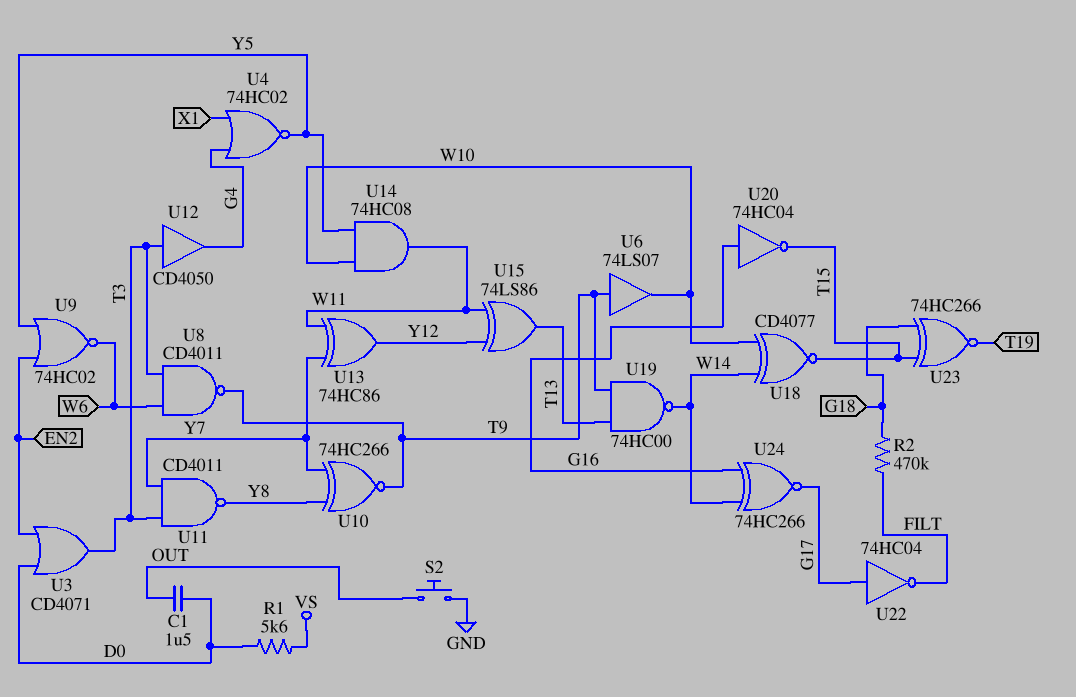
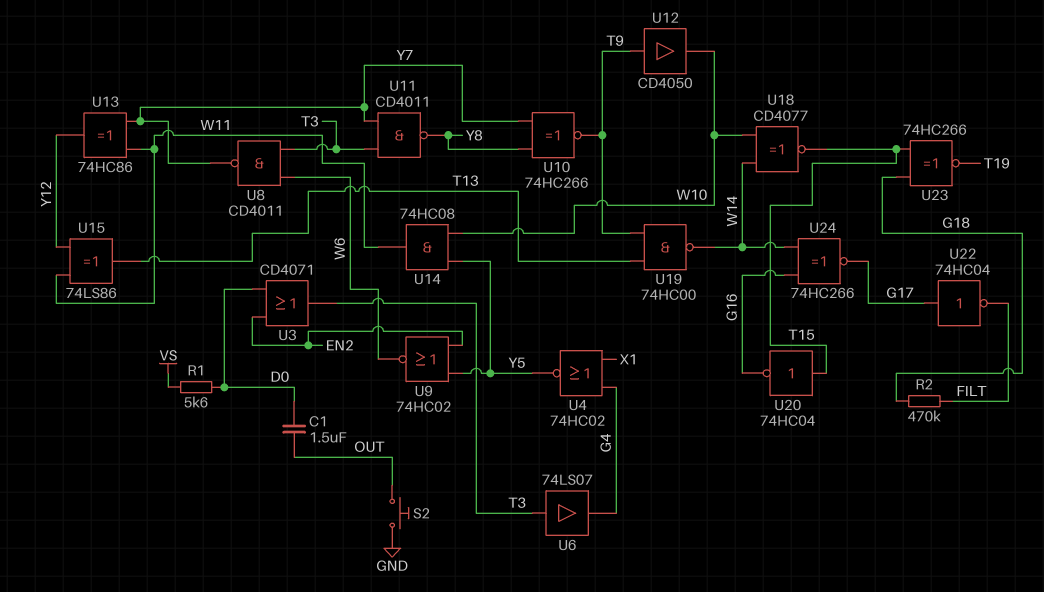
U6: buffer 74LS07 (in T9, out W10) -> buffer 74LS07 (in T3, out G4)
U8: NAND CD4011 (in T3, in W6, out T9) -> NAND CD4011 (in T3, in W6, out Y7)
U12: buffer CD4050 (in T3, out G4) -> buffer CD4050 (in T9, out W10)
U20: NOT 74HC04 (in G16, out T15) -> NOT 74HC04 (in T15, out G16)

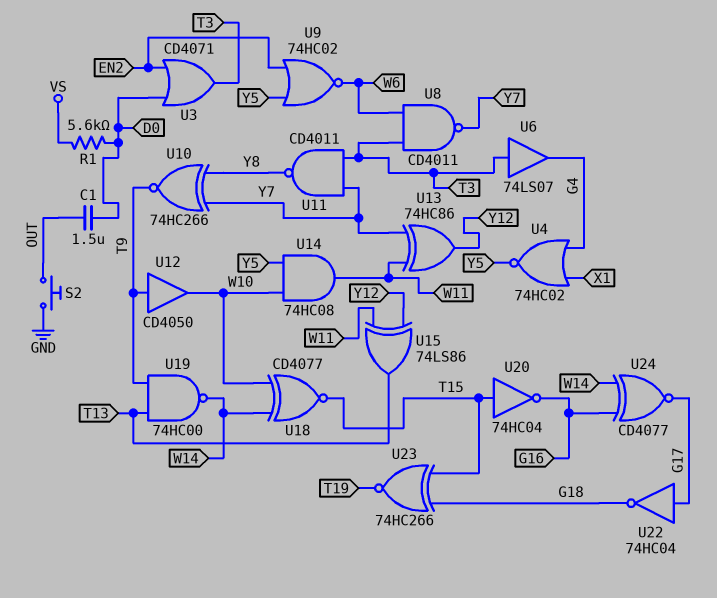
R2: 470k (FILT, G18) -> none
U22: NOT 74HC04 (in G17, out FILT) -> NOT 74HC04 (in G17, out G18)
U24: XNOR 74HC266 (in G16, in W14, out G17) -> XNOR CD4077 (in G16, in W14, out G17)

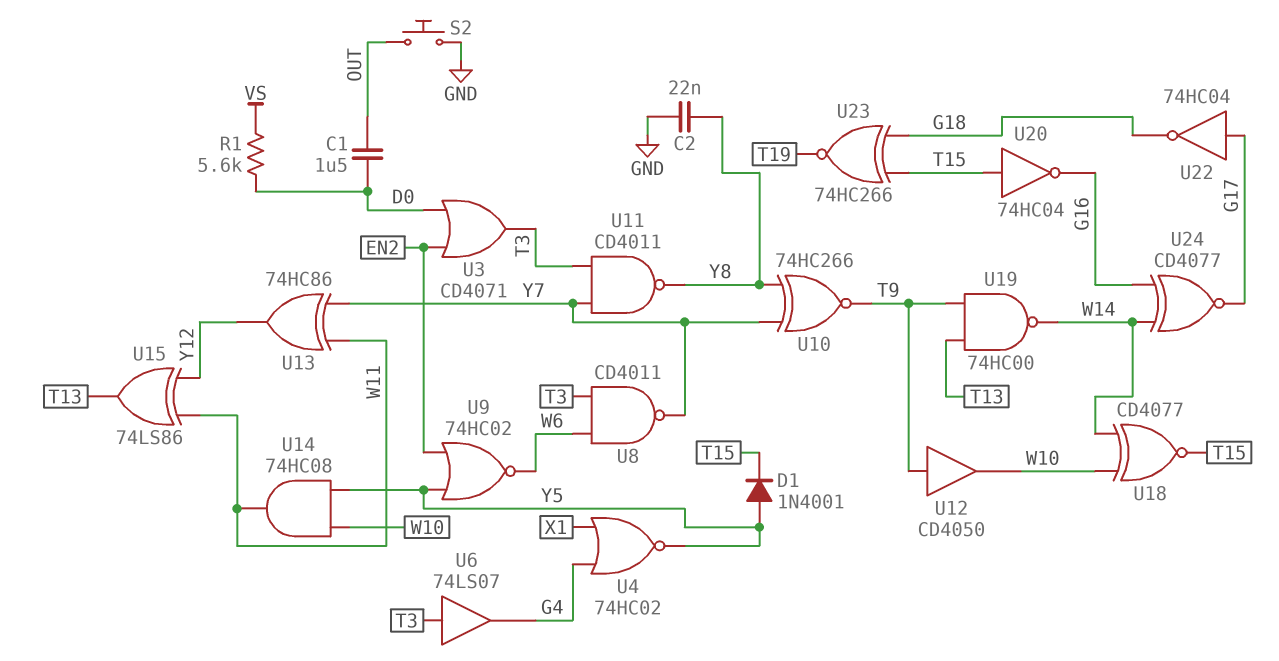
C2: none -> 22nF (GND, Y8)
D1: none -> diode 1N4001 (A Y5, K T15)

